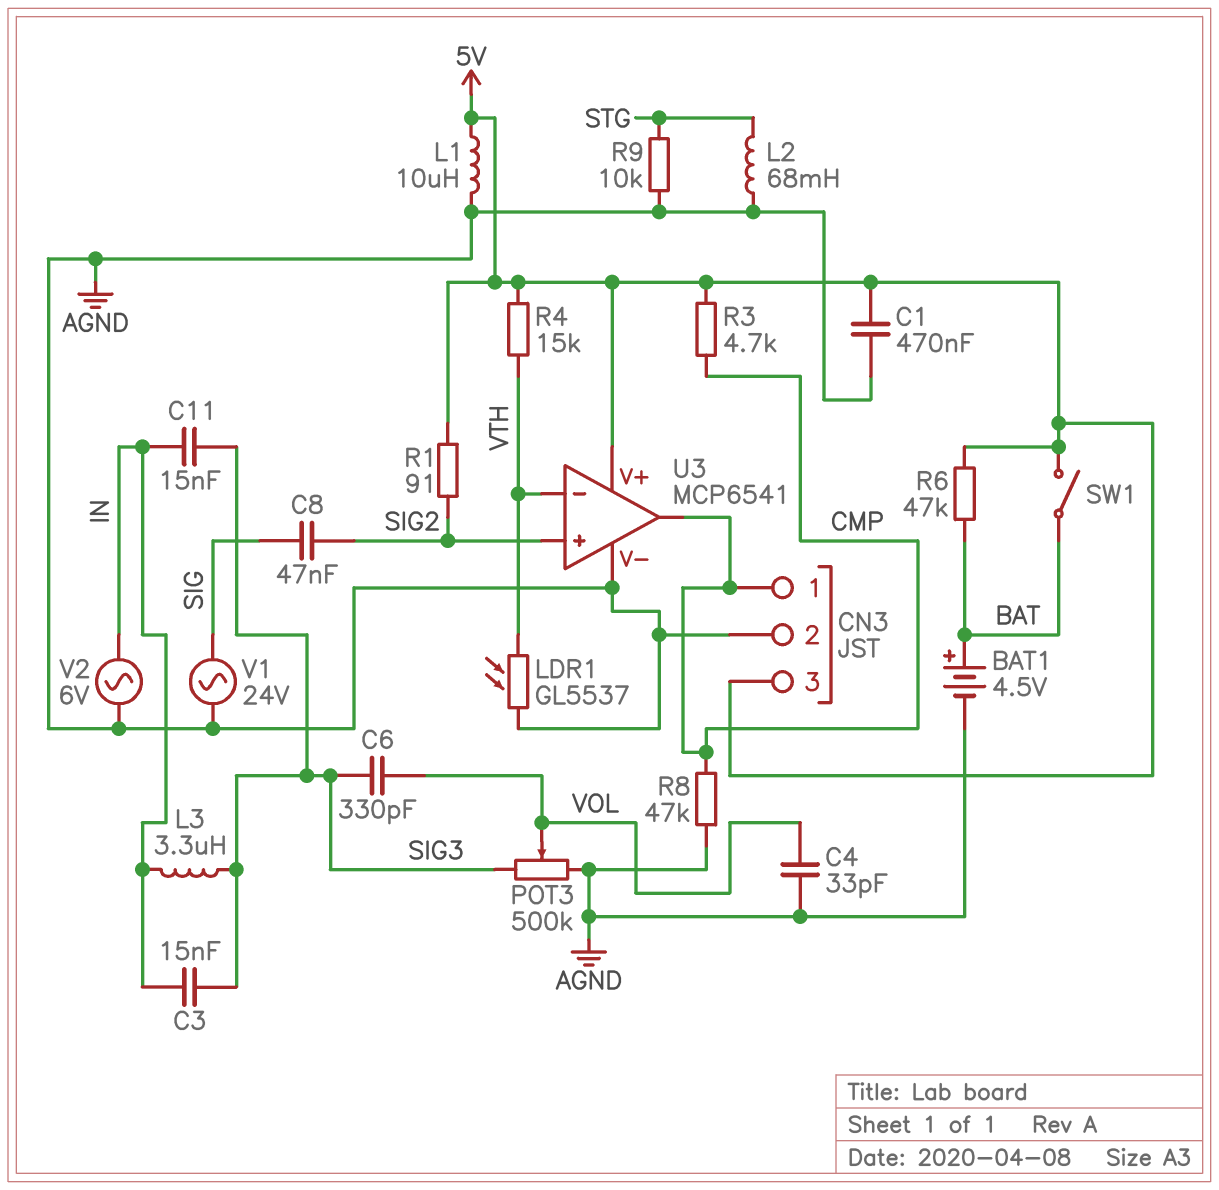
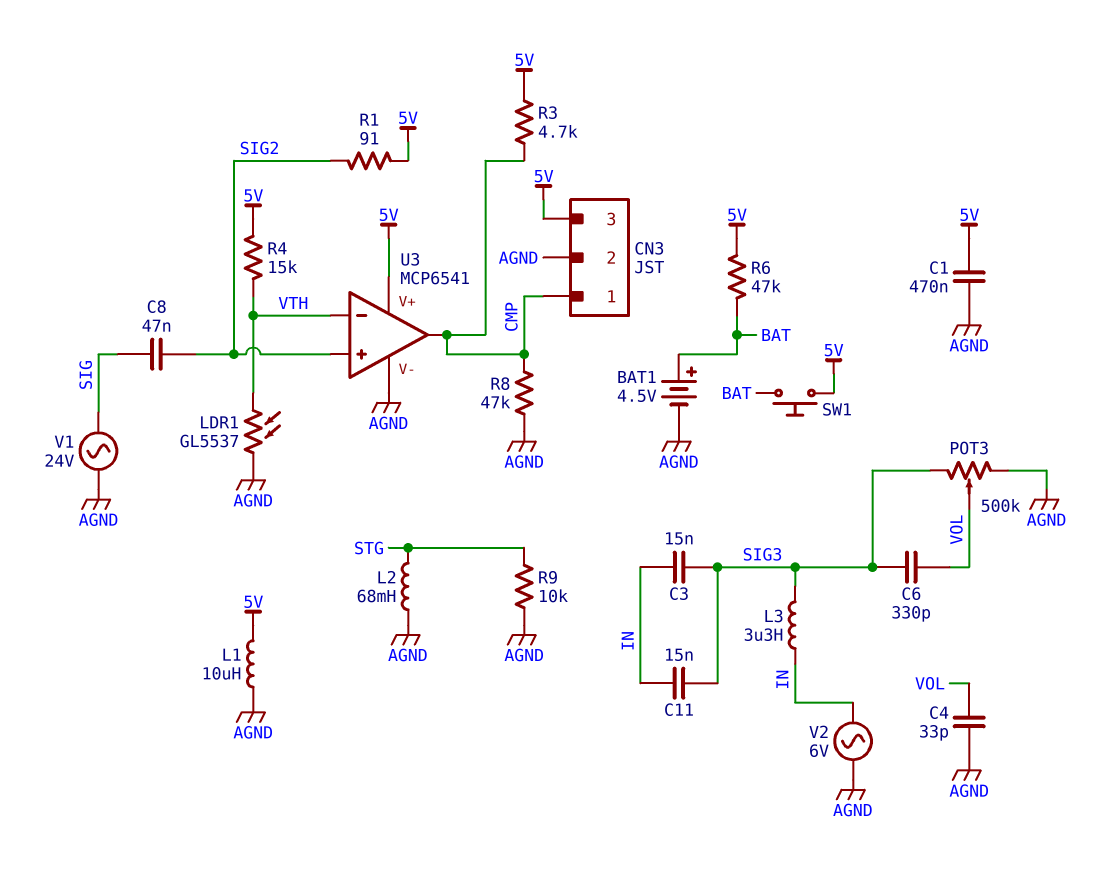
SW1: switch (5V, BAT) -> button (5V, BAT)

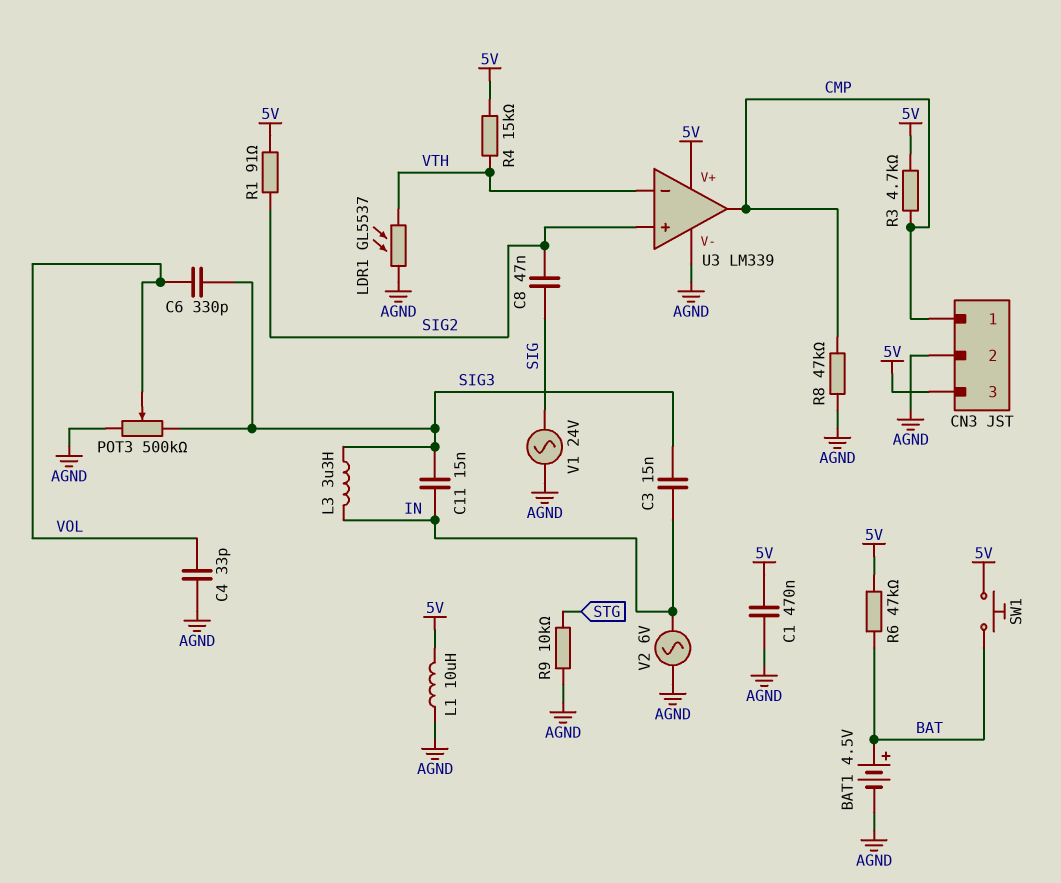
L2: 68mH (AGND, STG) -> none
U3: MCP6541 -> LM339

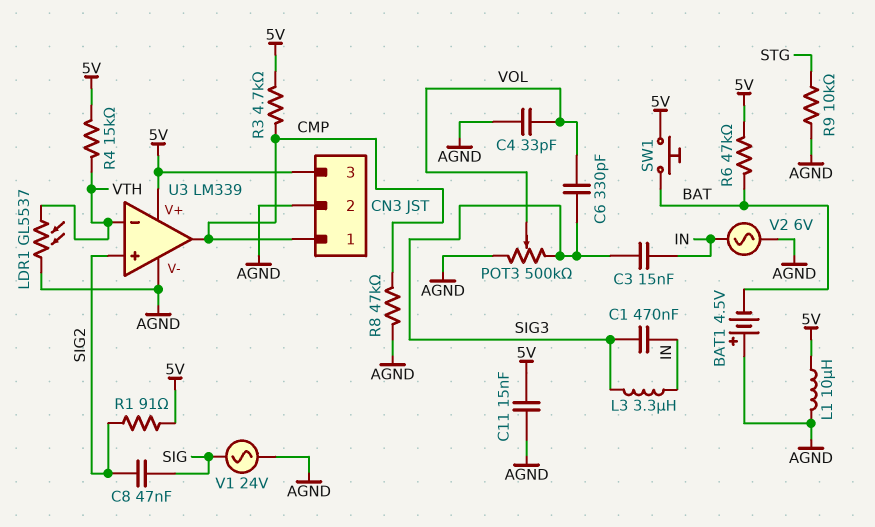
BAT1: 4.5V (plus BAT, minus AGND) -> 4.5V (plus AGND, minus BAT)
C1: 470nF (5V, AGND) -> 470nF (IN, SIG3)
C11: 15nF (IN, SIG3) -> 15nF (5V, AGND)

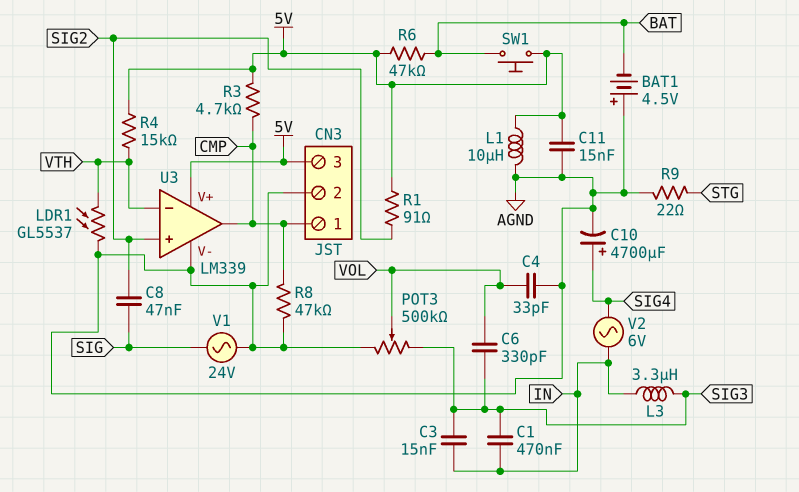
C10: none -> 4700uF (plus SIG4, minus AGND)
R9: 10k (AGND, STG) -> 22 (AGND, STG)
V2: AC 6V (AGND, IN) -> AC 6V (IN, SIG4)

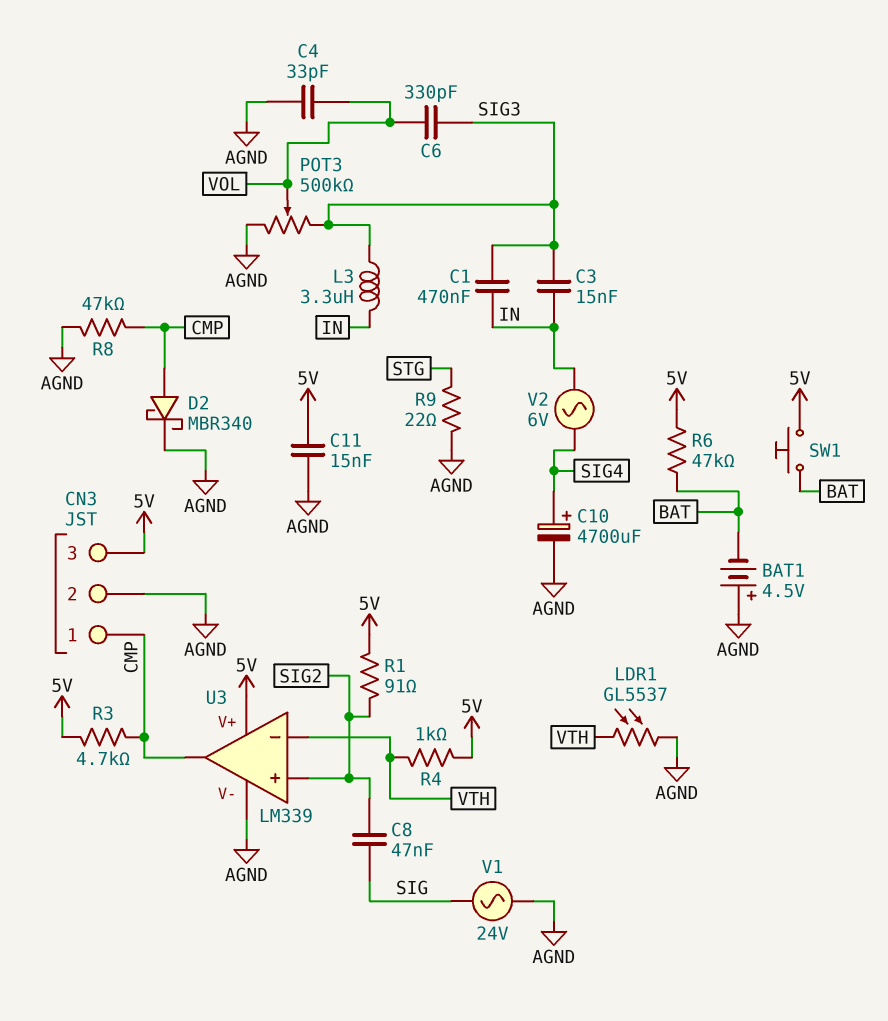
D2: none -> schottky MBR340 (A CMP, K AGND)
L1: 10uH (5V, AGND) -> none
R4: 15k (5V, VTH) -> 1k (5V, VTH)

